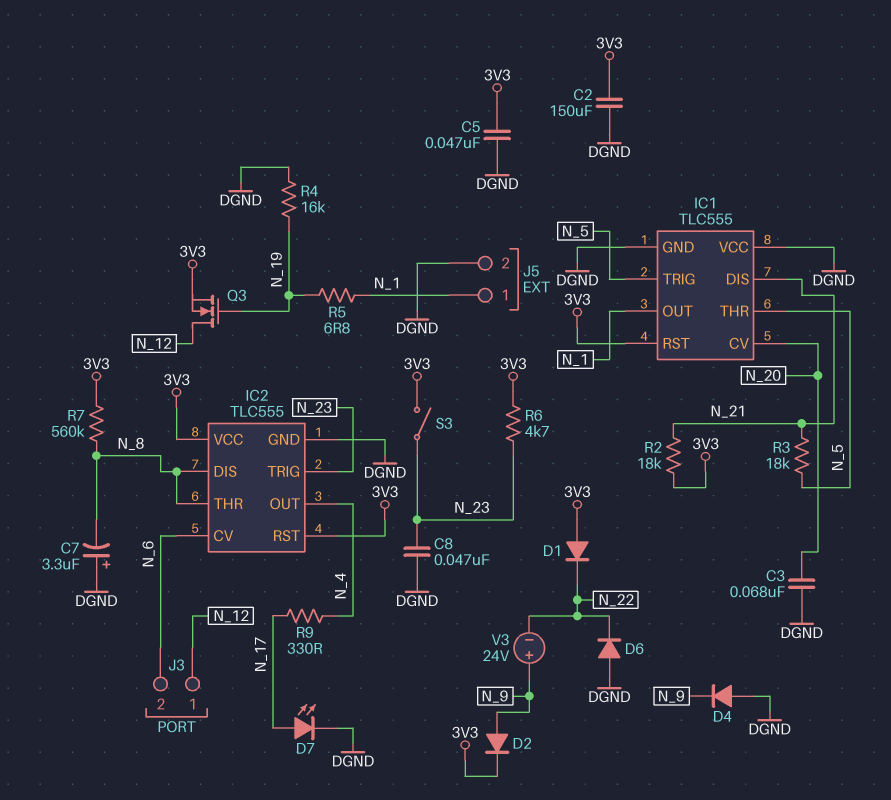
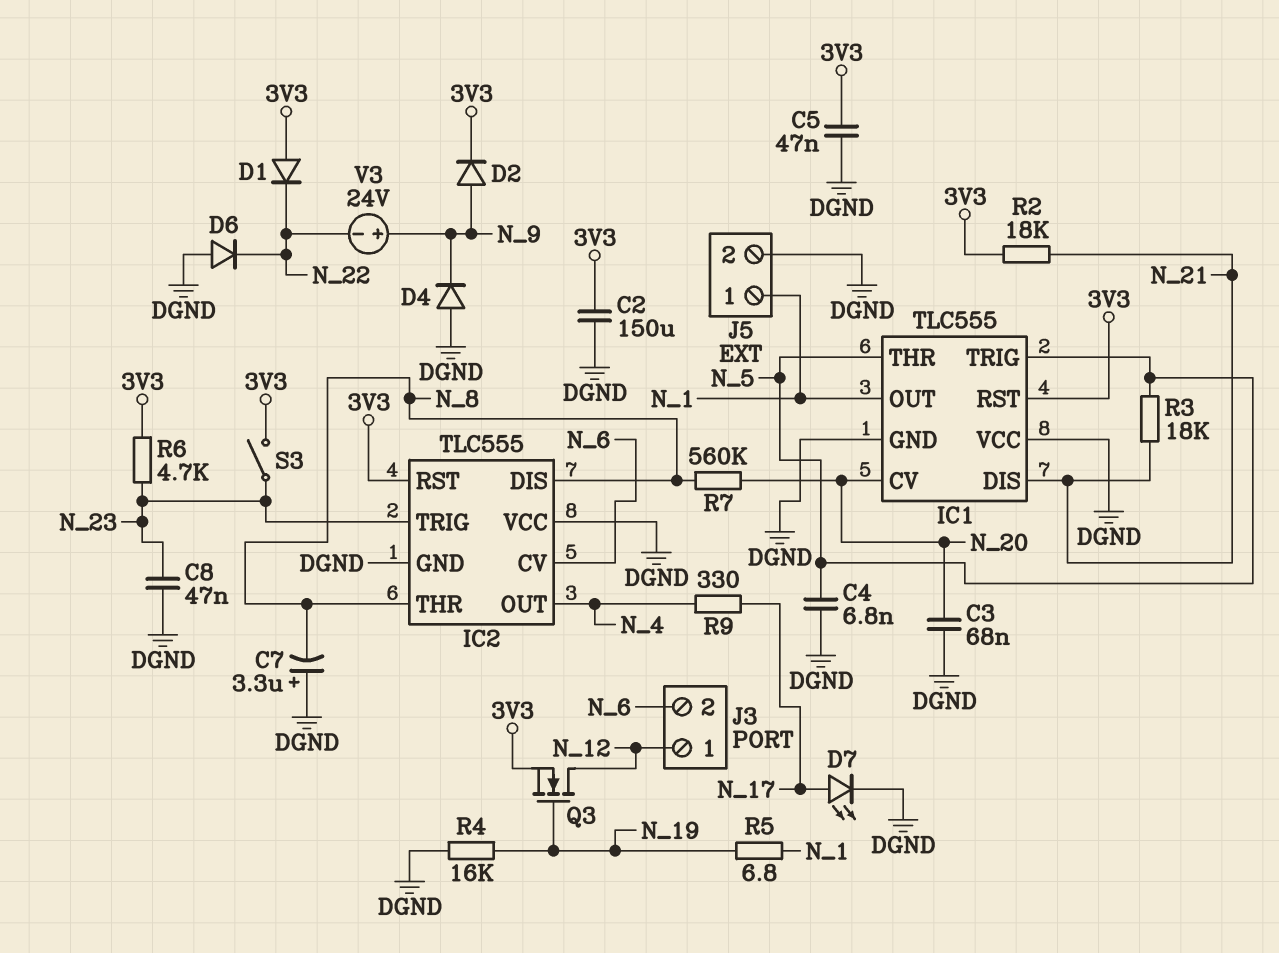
C4: none -> 6.8nF (DGND, N_5)
IC2 pin VCC: 3V3 -> DGND
R7: 560k (3V3, N_8) -> 560k (N_8, N_20)

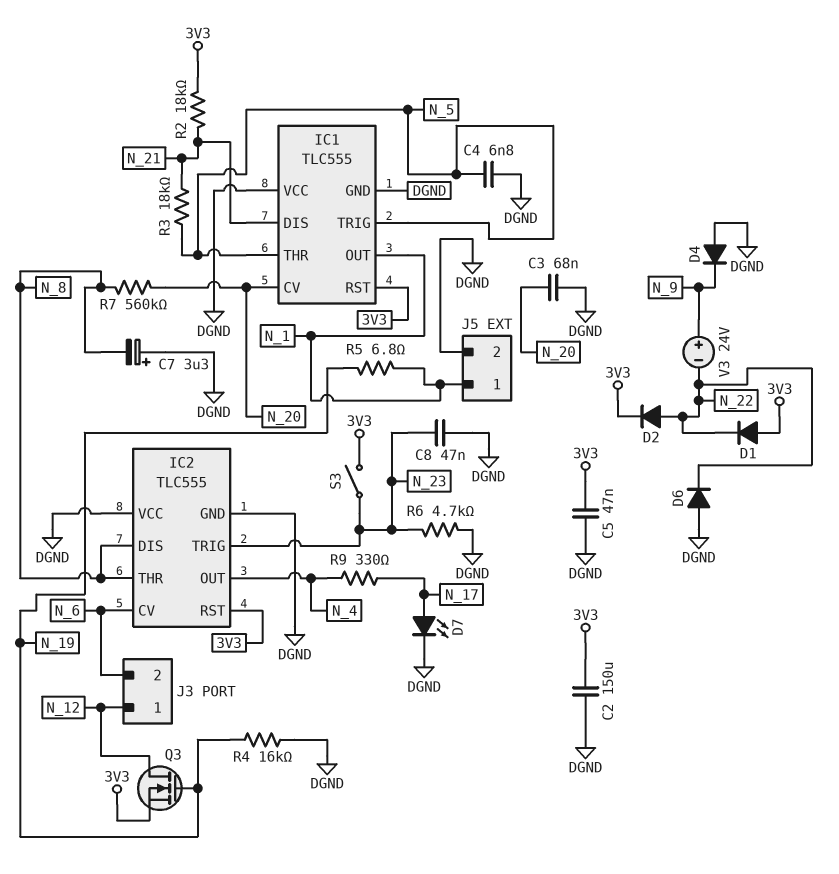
D2: diode (A N_9, K 3V3) -> diode (A N_22, K 3V3)
R6: 4.7k (3V3, N_23) -> 4.7k (DGND, N_23)

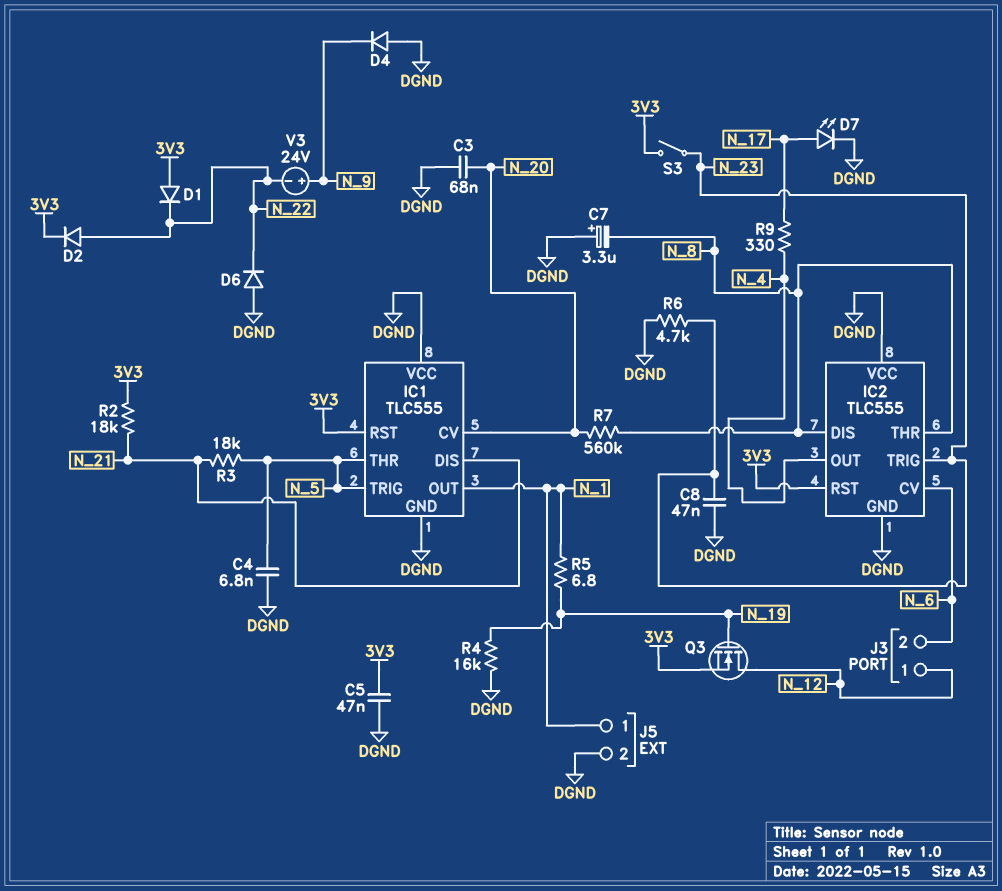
C2: 150uF (3V3, DGND) -> none

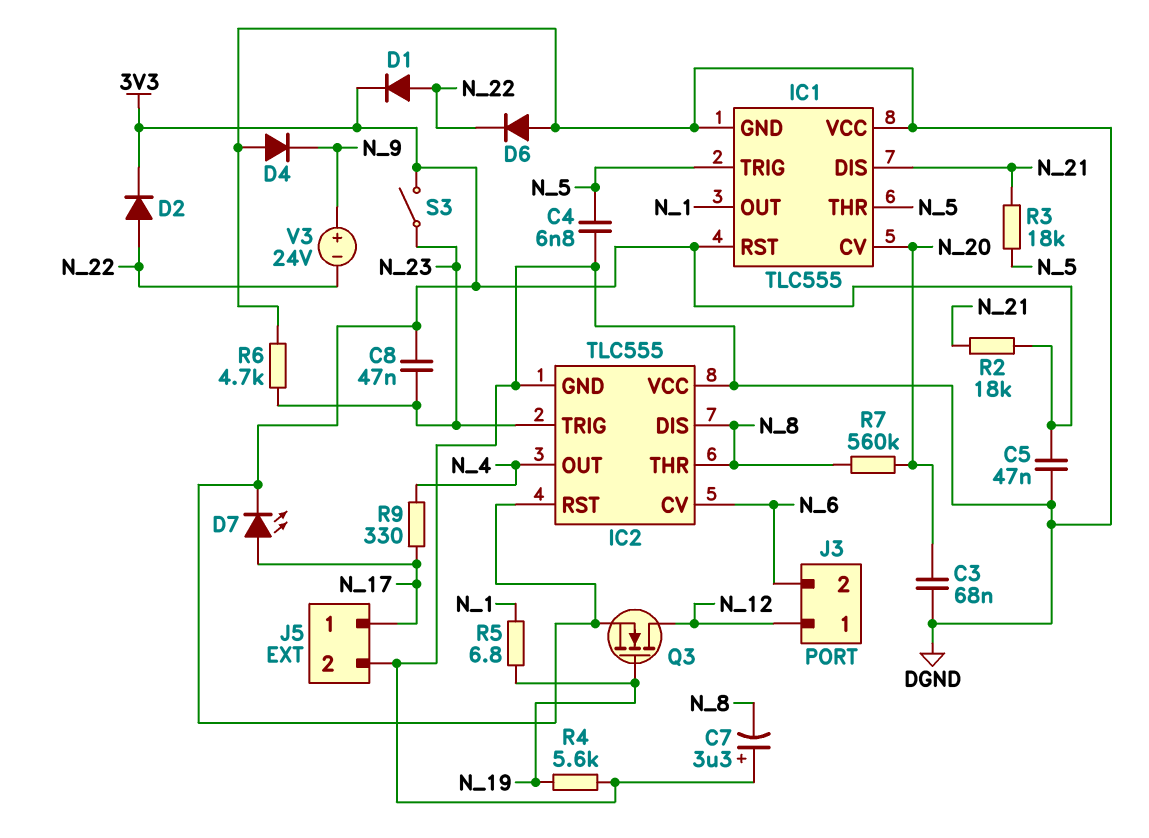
C8: 47nF (DGND, N_23) -> 47nF (3V3, N_23)
D1: diode (A 3V3, K N_22) -> diode (A N_22, K 3V3)
D7: LED (A N_17, K DGND) -> LED (A N_17, K 3V3)
J5 pin 1: N_1 -> N_17
R4: 16k (DGND, N_19) -> 5.6k (DGND, N_19)

